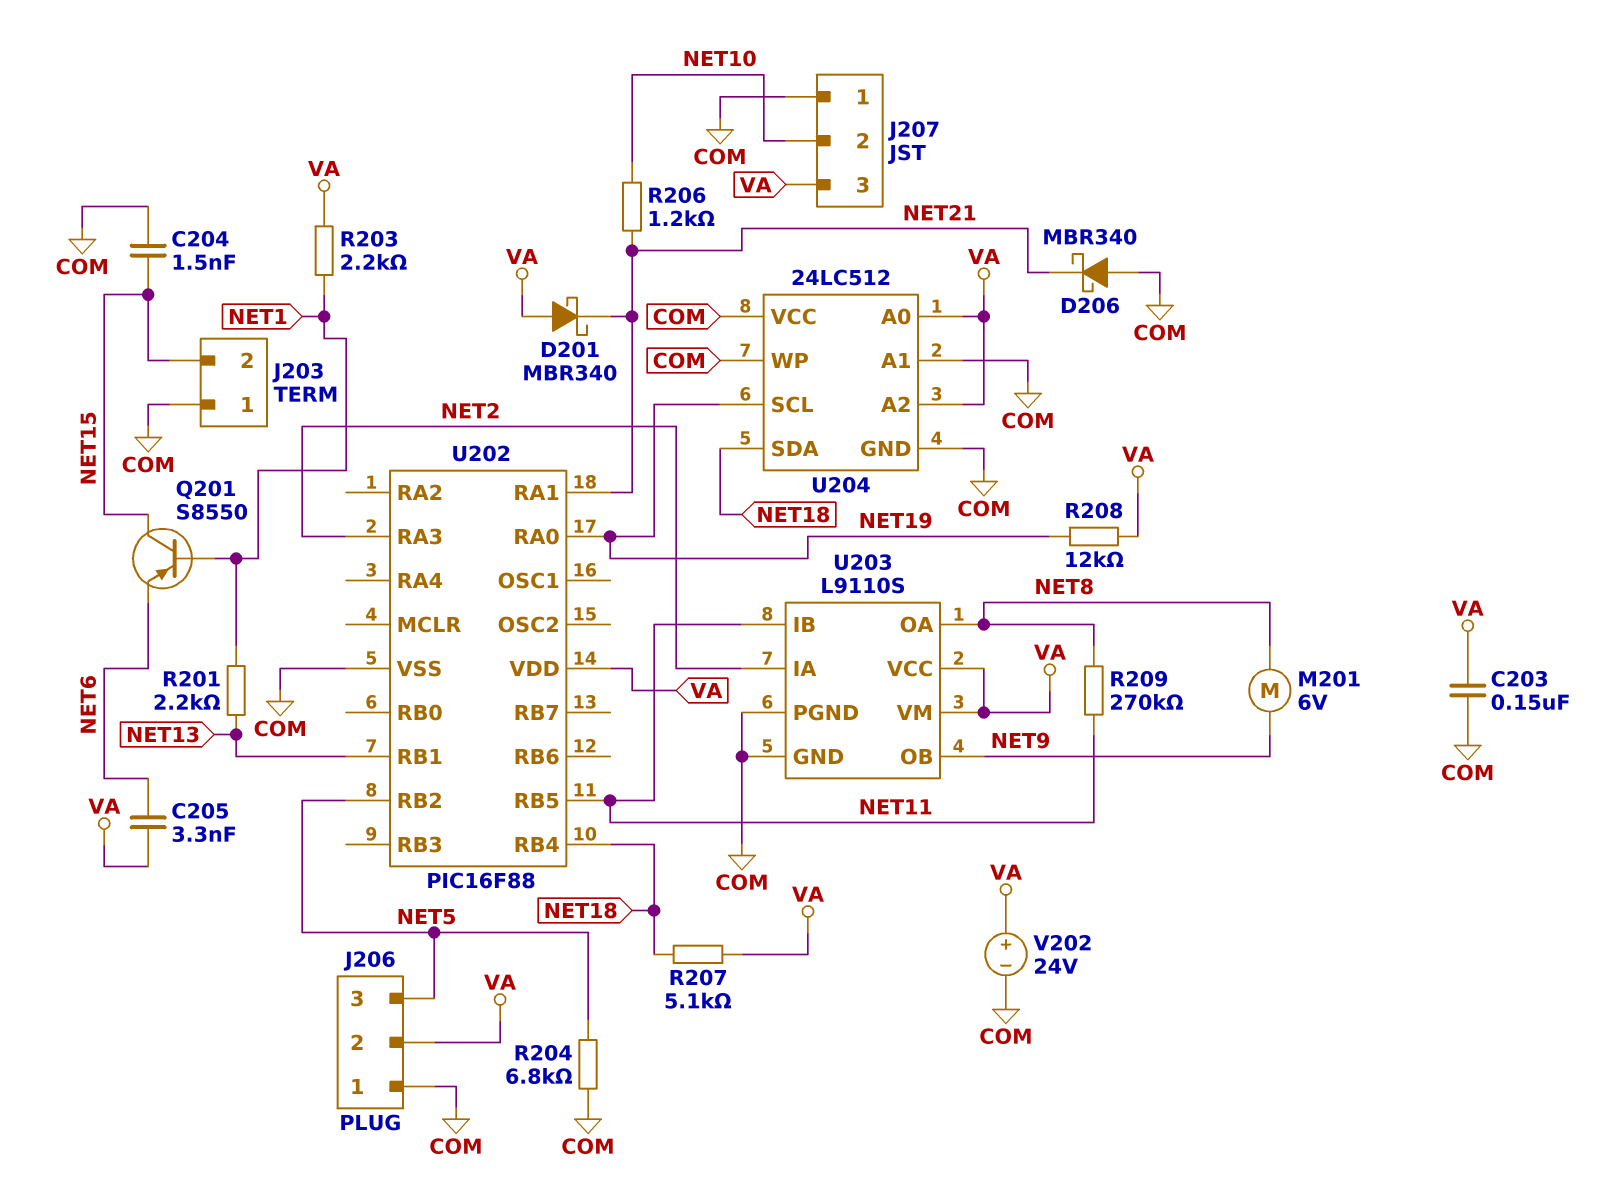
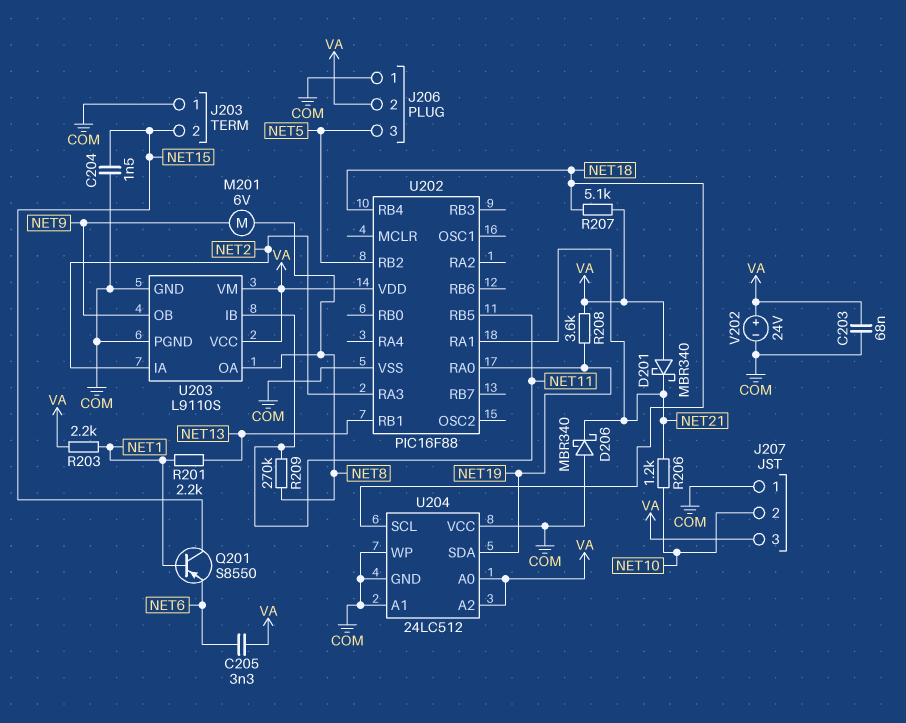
C203: 150nF (COM, VA) -> 68nF (COM, VA)
R204: 6.8k (COM, NET5) -> none
R208: 12k (NET19, VA) -> 3.6k (NET19, VA)
U204 pin SCL: NET19 -> NET18
U204 pin SDA: NET18 -> NET19

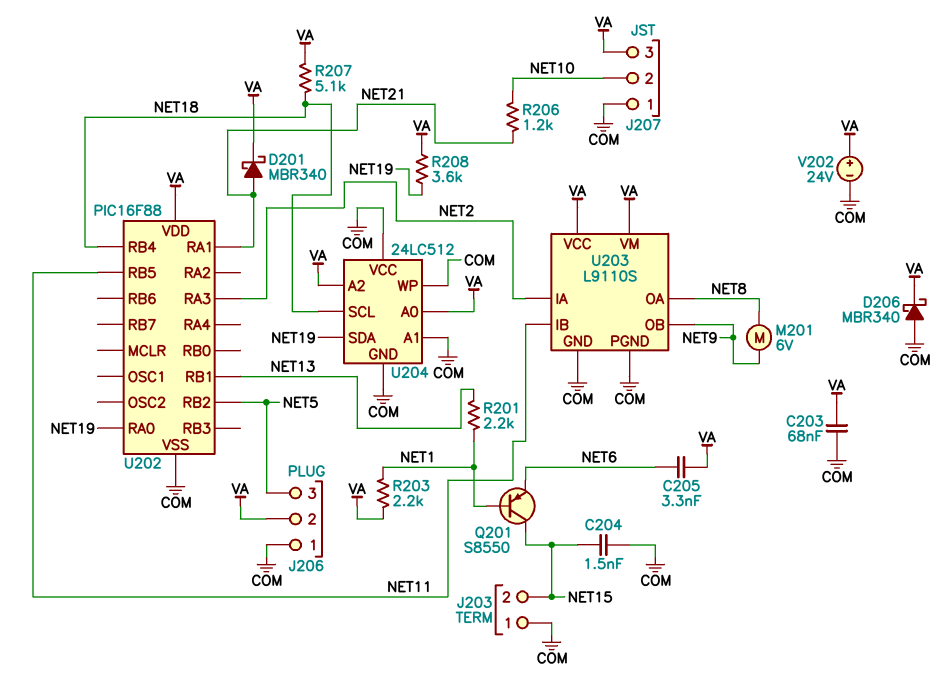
D201: schottky MBR340 (A VA, K NET21) -> schottky MBR340 (A NET21, K VA)
D206: schottky MBR340 (A COM, K NET21) -> schottky MBR340 (A COM, K VA)
R209: 270k (NET8, NET11) -> none

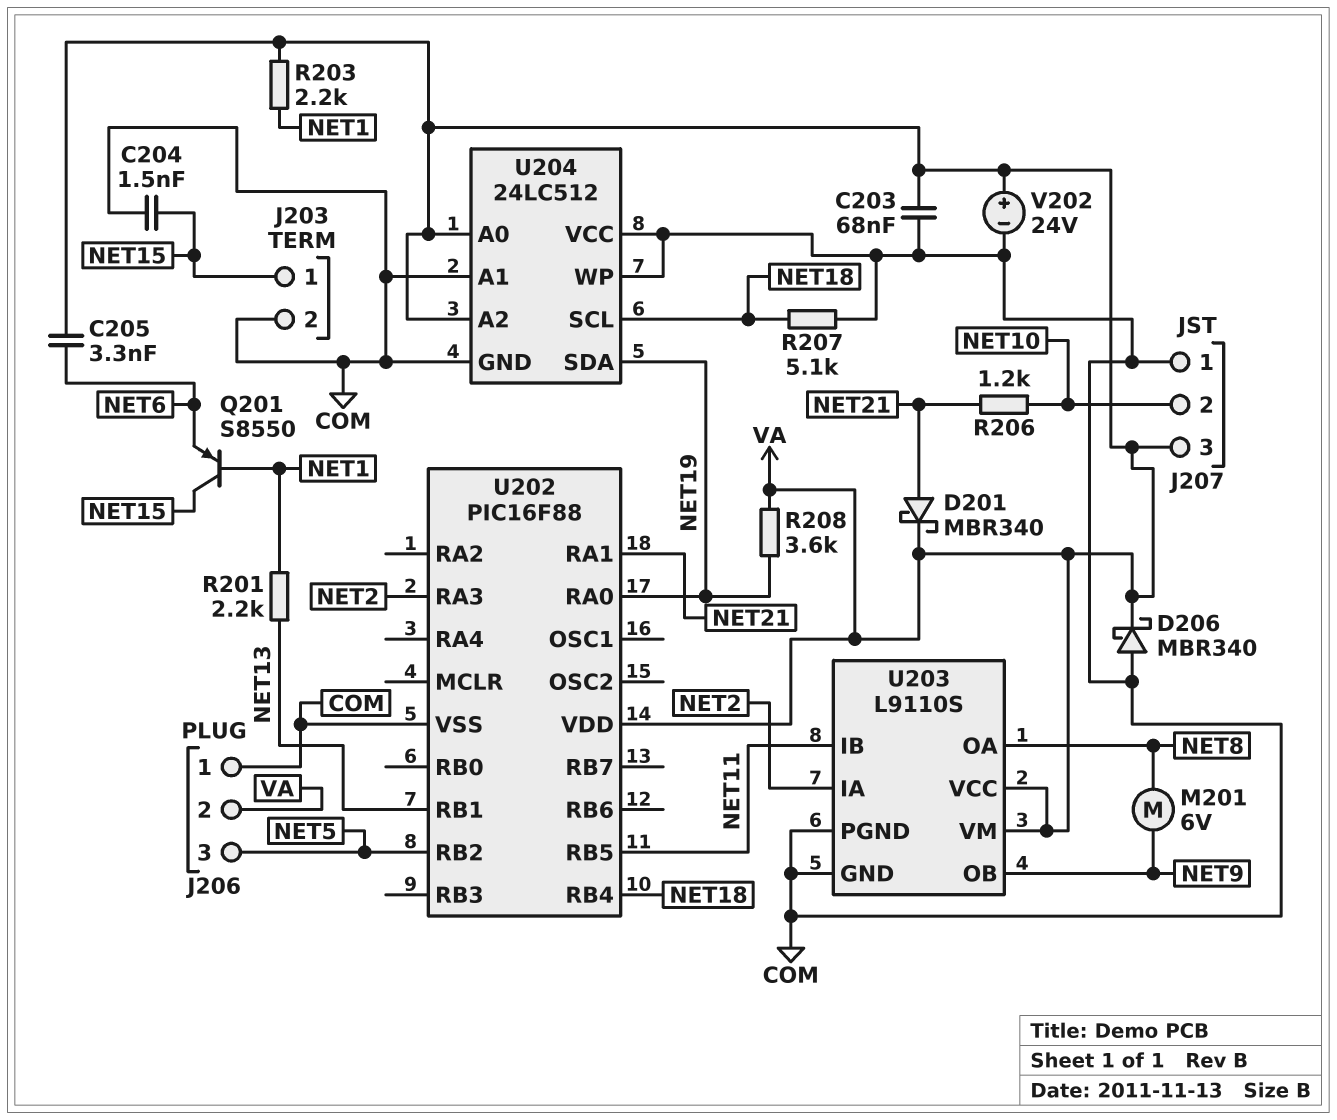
J203 pin 1: COM -> NET15
J203 pin 2: NET15 -> COM
R207: 5.1k (NET18, VA) -> 5.1k (COM, NET18)

